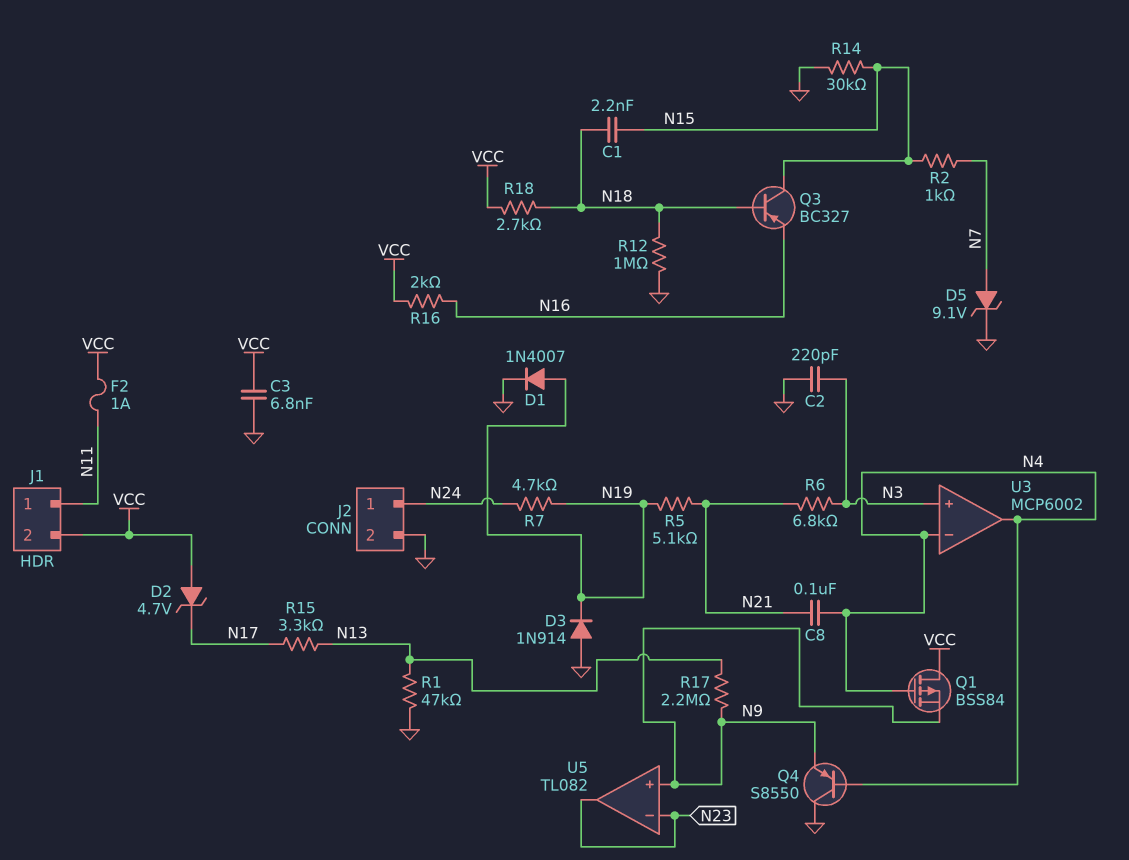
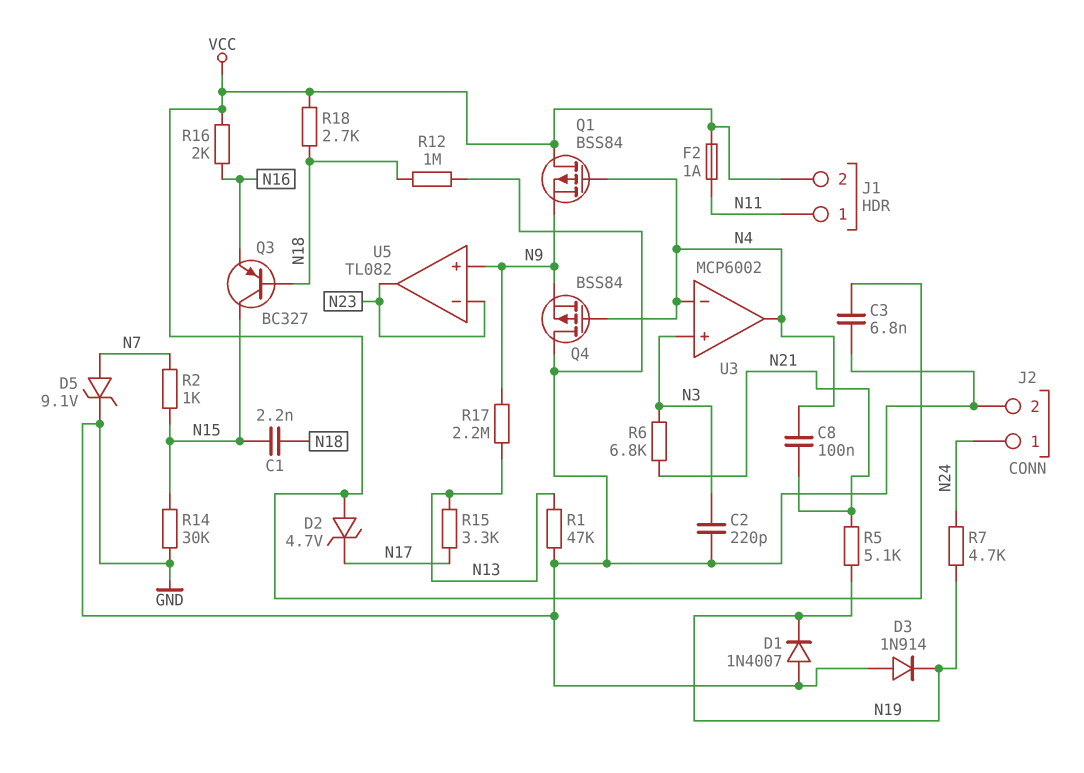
D1: diode 1N4007 (A N19, K GND) -> diode 1N4007 (A GND, K N19)
Q4: PNP S8550 (B N4, C GND, E N9) -> PMOS BSS84 (G N4, D GND, S N9)

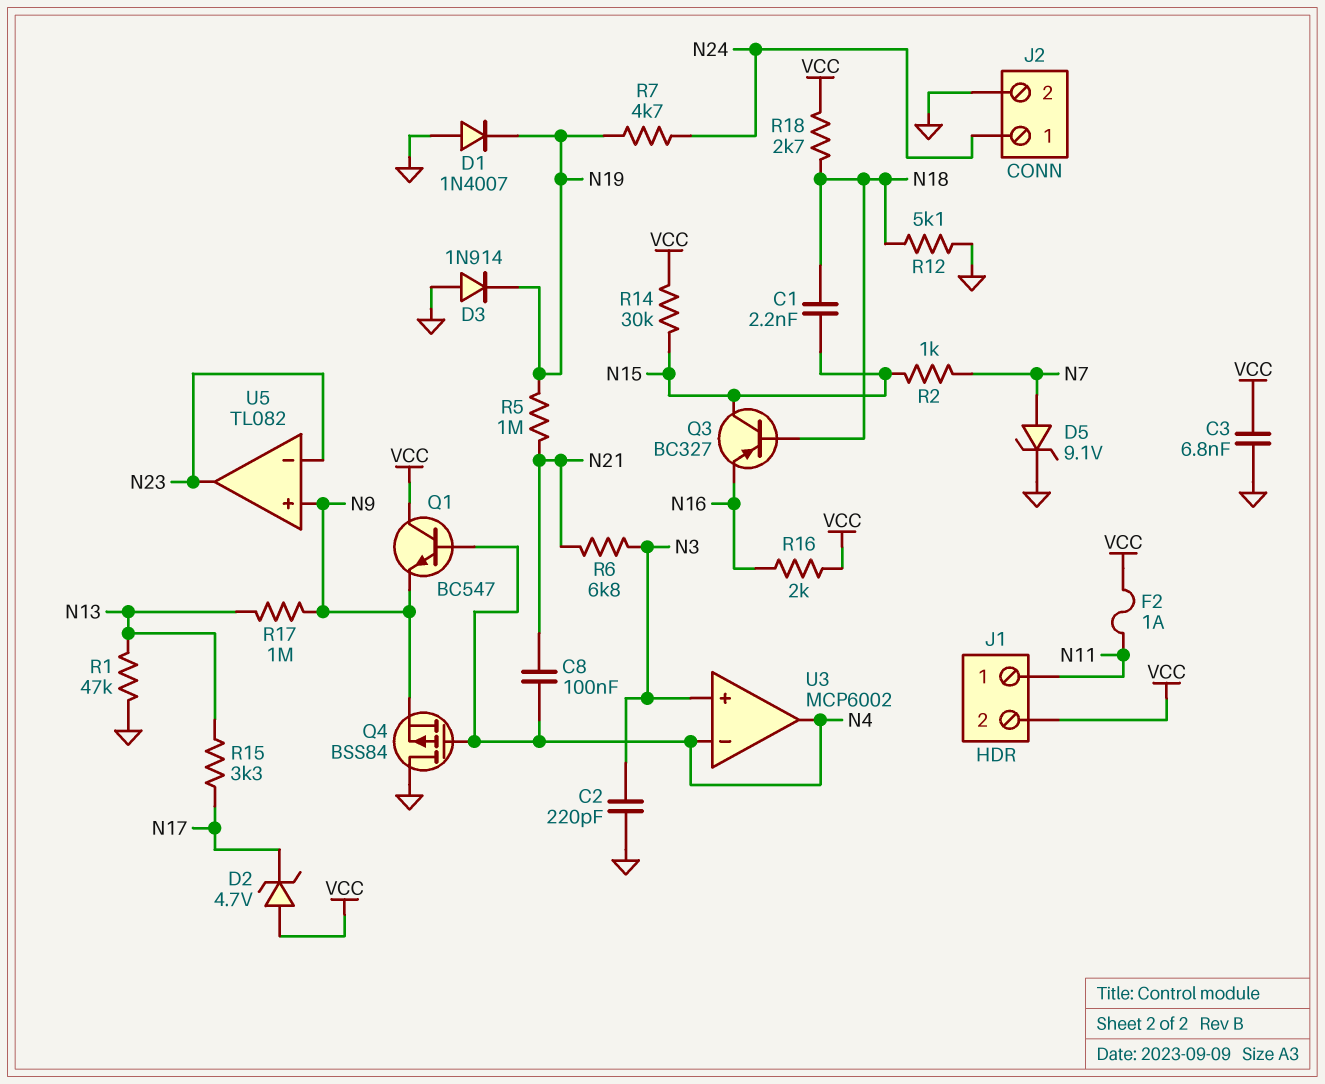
Q1: PMOS BSS84 (G N4, D VCC, S N9) -> NPN BC547 (B N4, C VCC, E N9)
R5: 5.1k (N19, N21) -> 1M (N19, N21)
R12: 1M (GND, N18) -> 5.1k (GND, N18)
R14: 30k (GND, N15) -> 30k (N15, VCC)
R17: 2.2M (N9, N13) -> 1M (N9, N13)

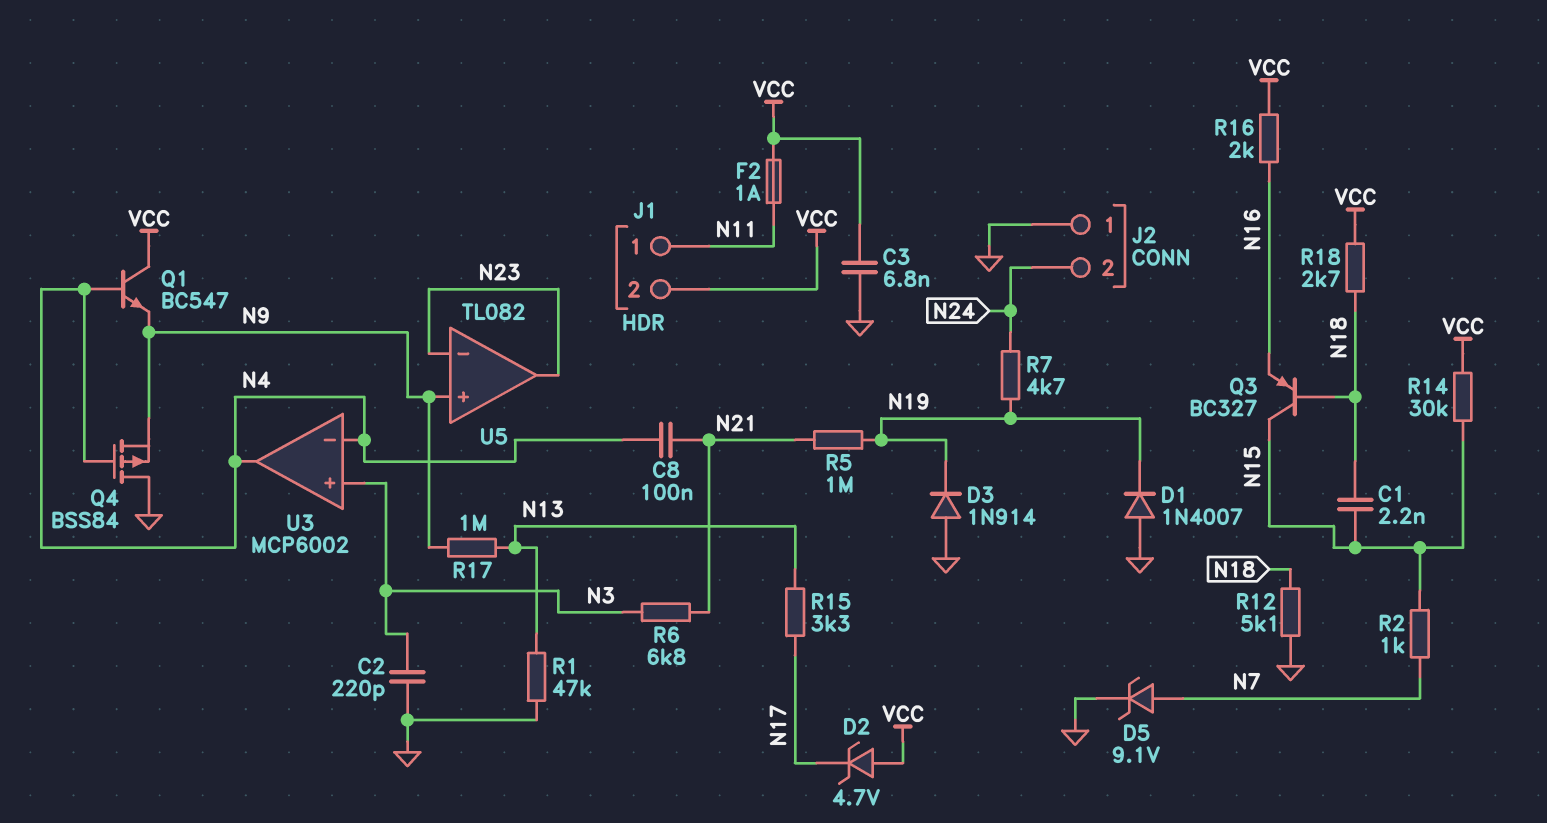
J2 pin 1: N24 -> GND
J2 pin 2: GND -> N24

